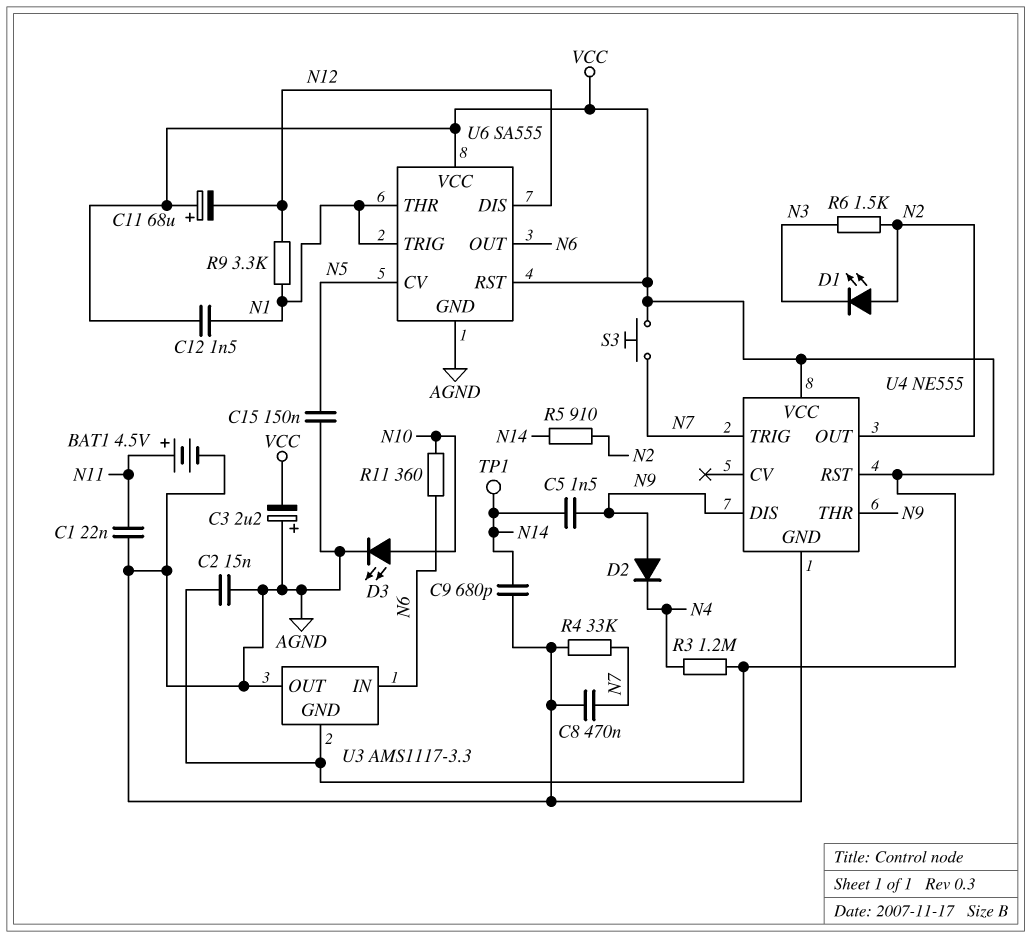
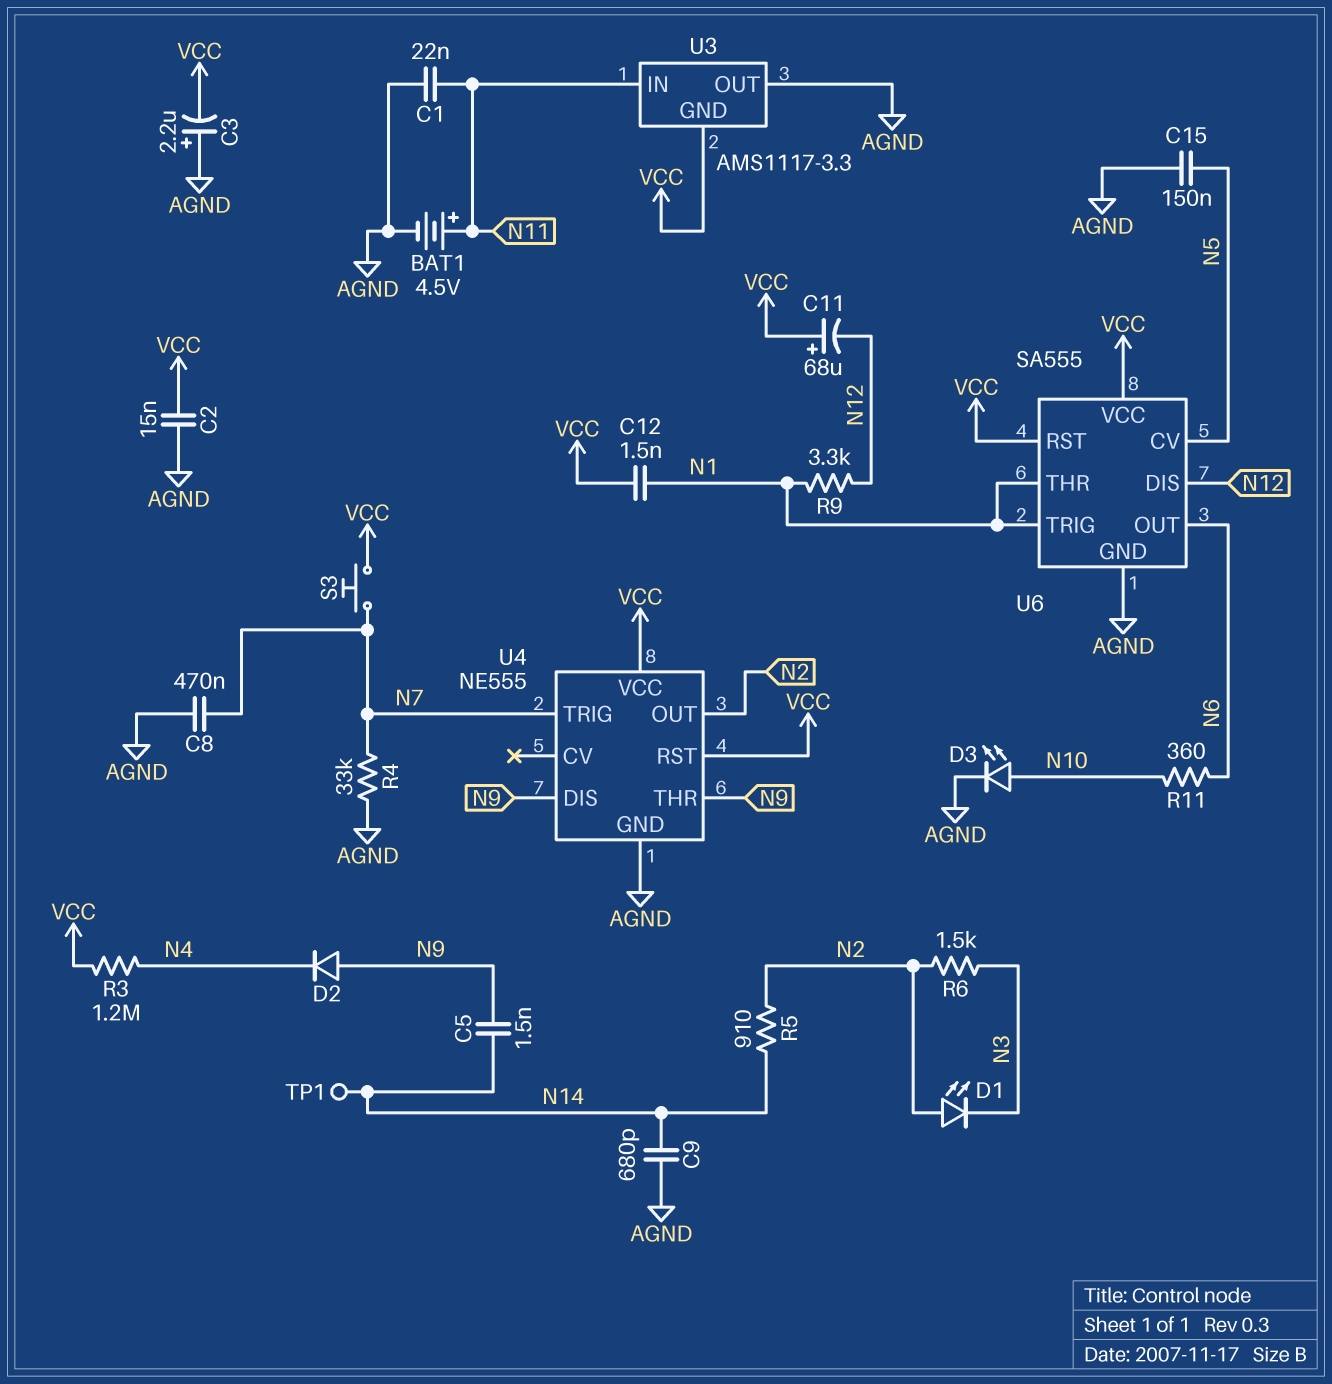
U3 pin IN: N6 -> N11

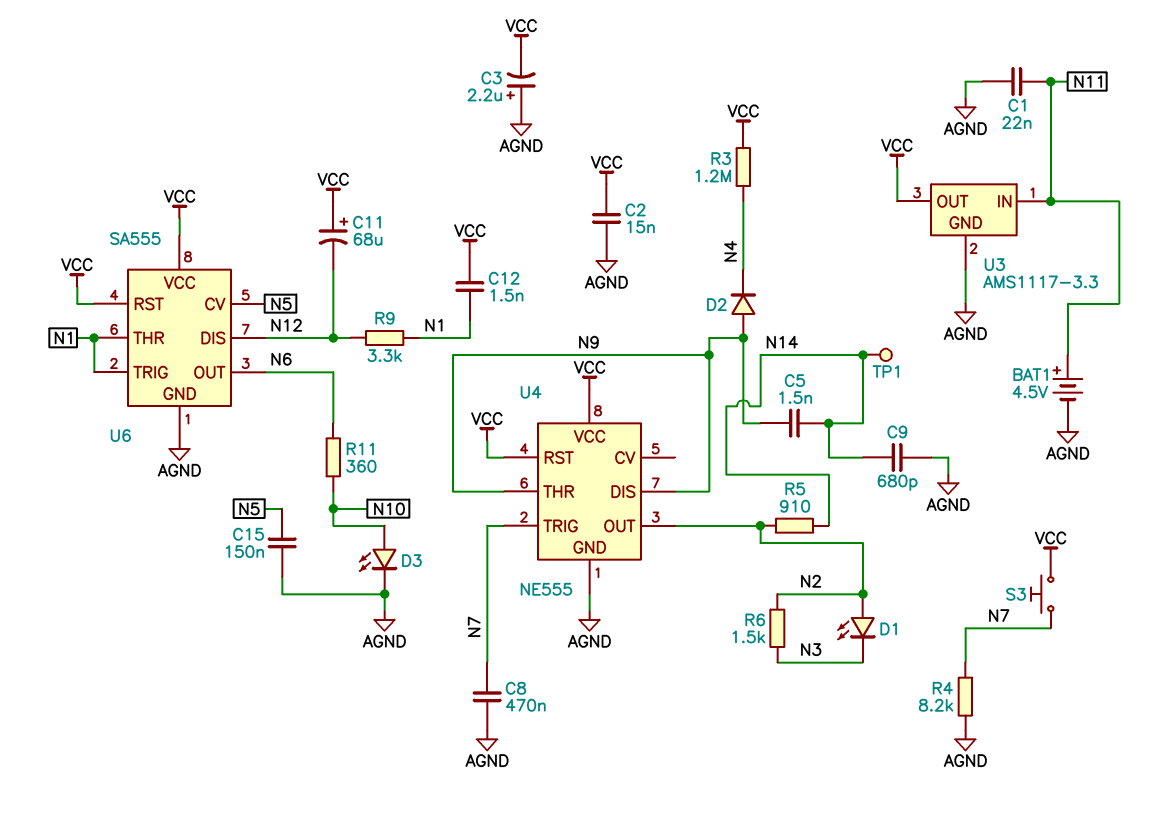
R4: 33k (AGND, N7) -> 8.2k (AGND, N7)
U3 pin GND: VCC -> AGND
U3 pin OUT: AGND -> VCC

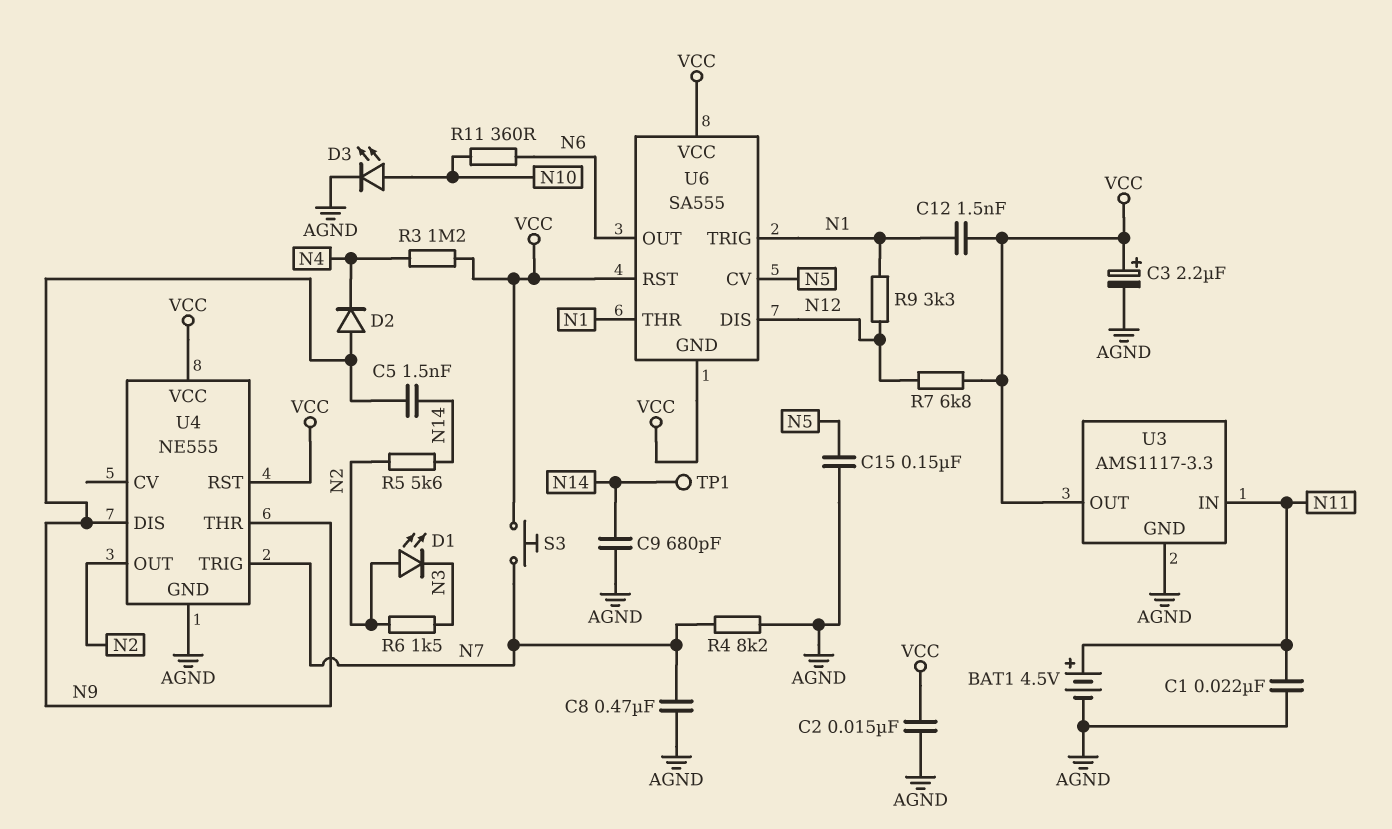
C3: 2.2uF (plus AGND, minus VCC) -> 2.2uF (plus VCC, minus AGND)
C11: 68uF (plus VCC, minus N12) -> none
R5: 910 (N2, N14) -> 5.6k (N2, N14)
R7: none -> 6.8k (N12, VCC)
U6 pin GND: AGND -> VCC

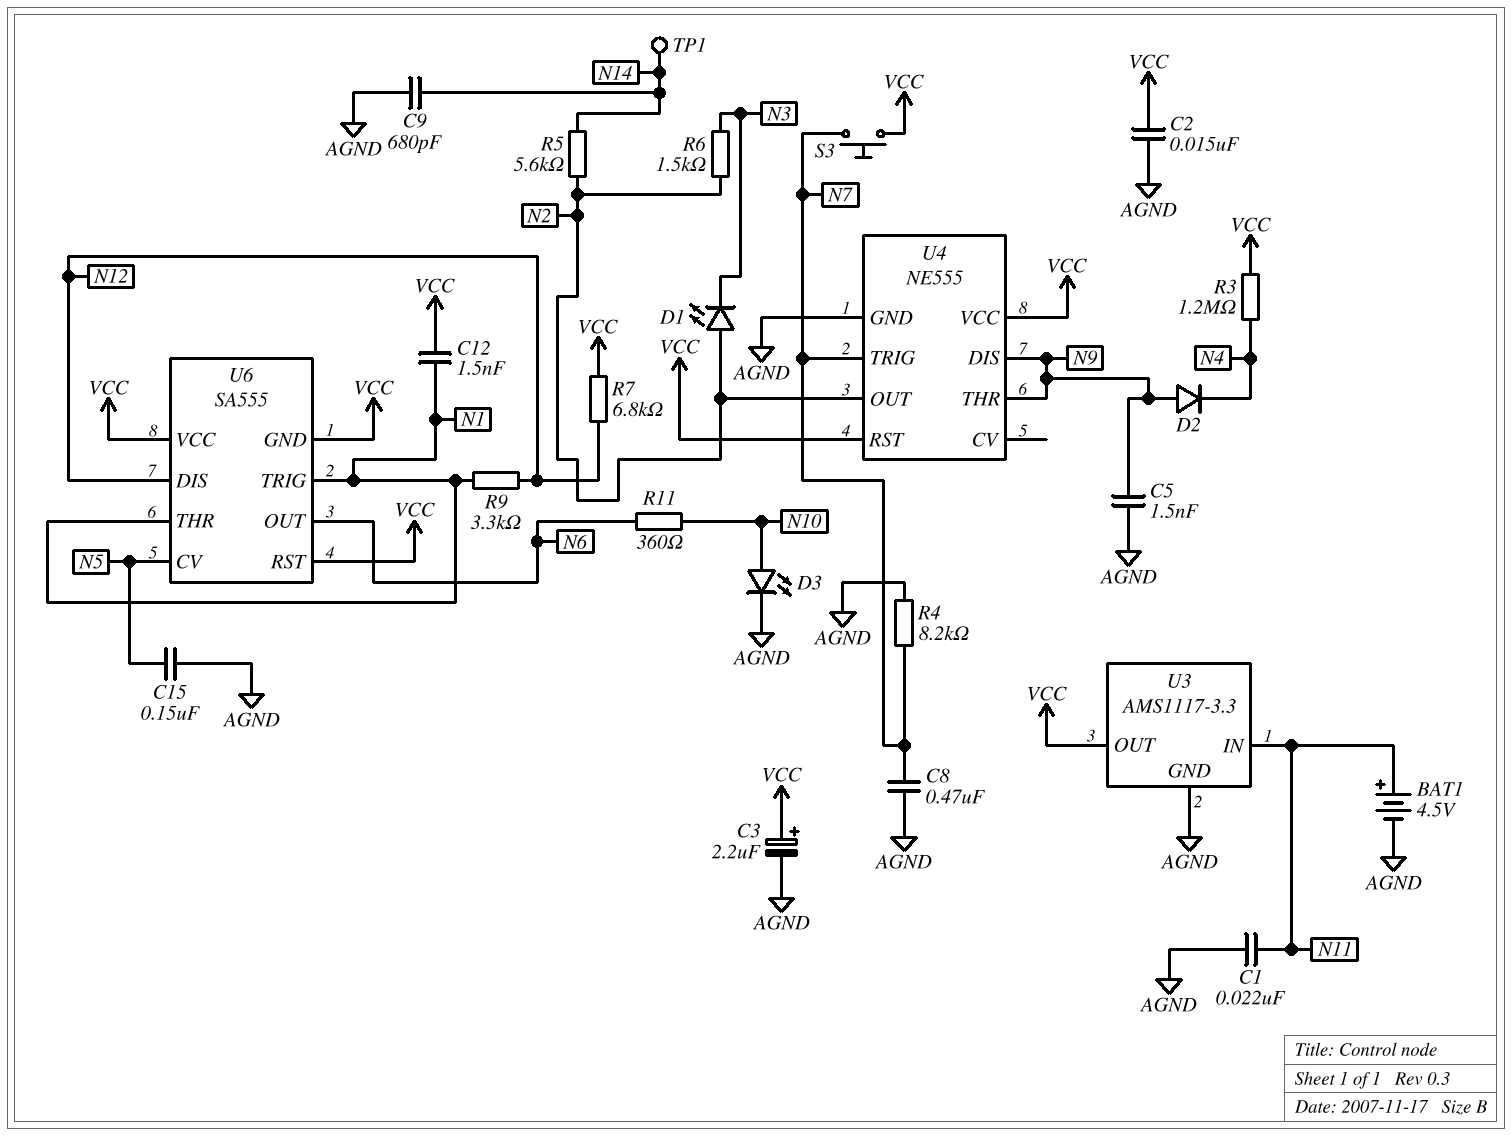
C5: 1.5nF (N9, N14) -> 1.5nF (AGND, N9)

